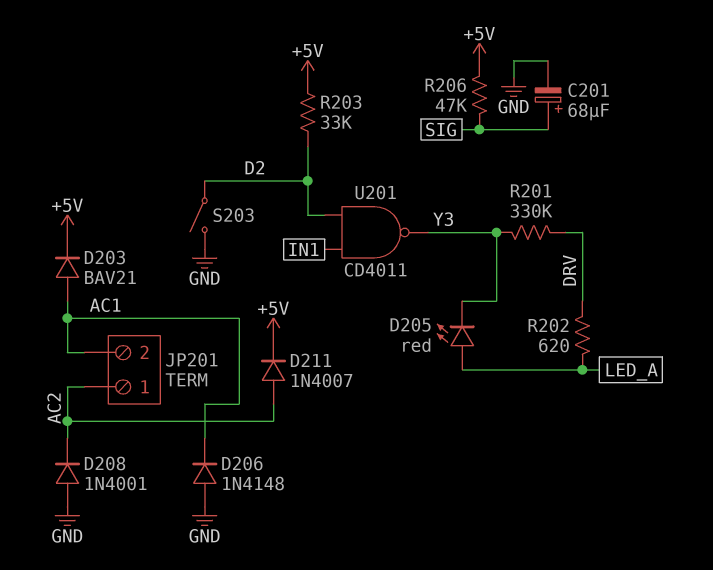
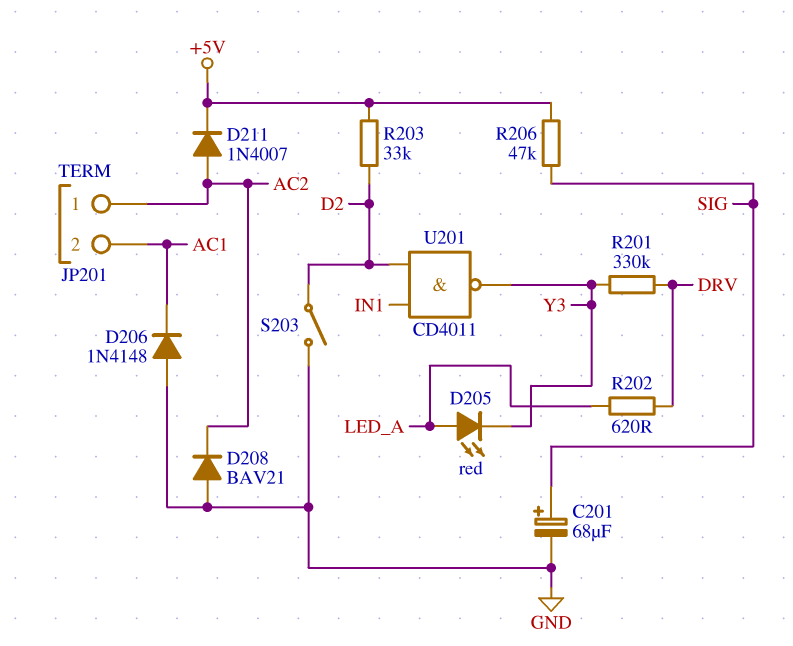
D203: diode BAV21 (A AC1, K +5V) -> none
D208: diode 1N4001 (A GND, K AC2) -> diode BAV21 (A GND, K AC2)

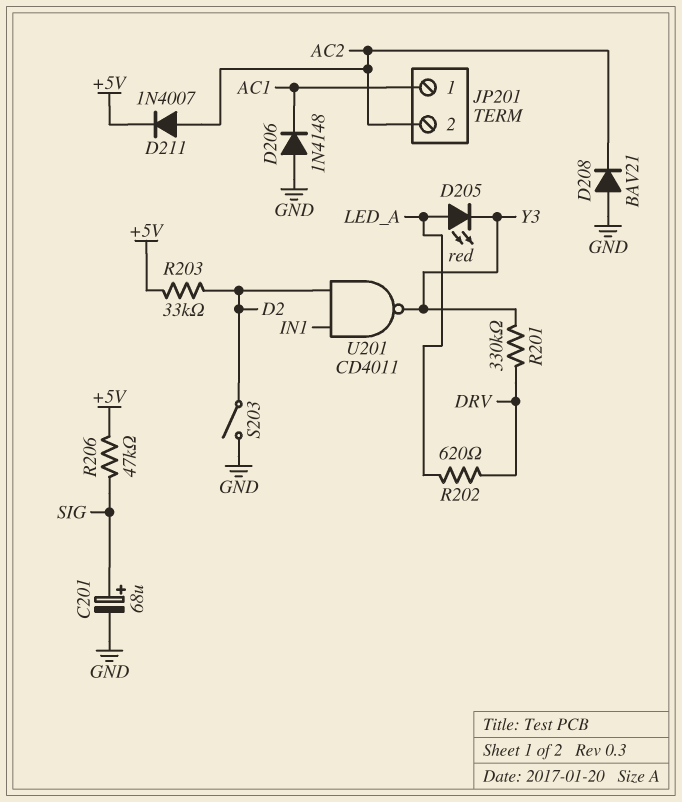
JP201 pin 1: AC2 -> AC1
JP201 pin 2: AC1 -> AC2

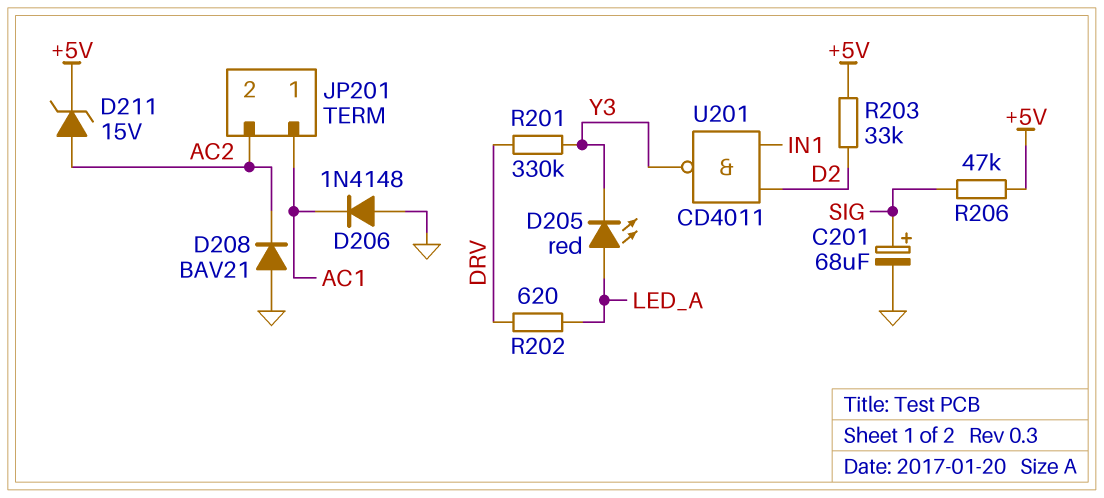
D211: diode 1N4007 (A AC2, K +5V) -> zener 15V (A AC2, K +5V)
S203: switch (D2, GND) -> none

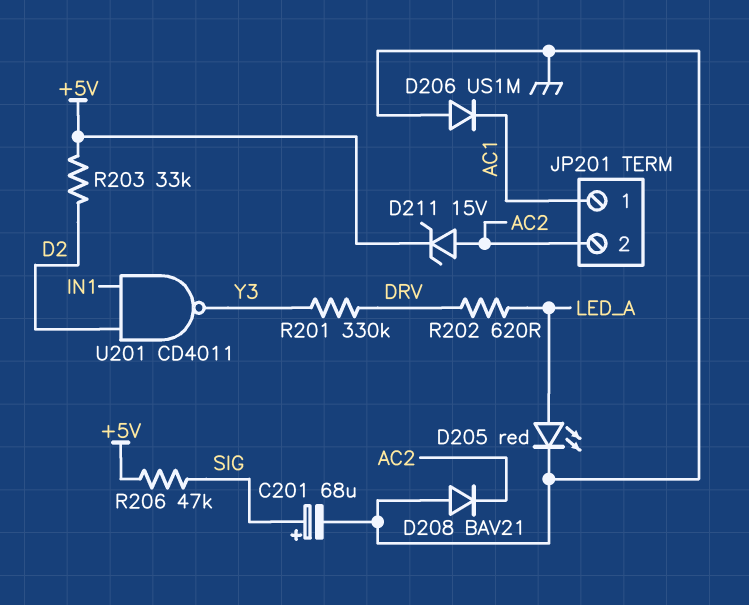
D205: LED red (A LED_A, K Y3) -> LED red (A LED_A, K GND)
D206: diode 1N4148 (A GND, K AC1) -> diode US1M (A GND, K AC1)

